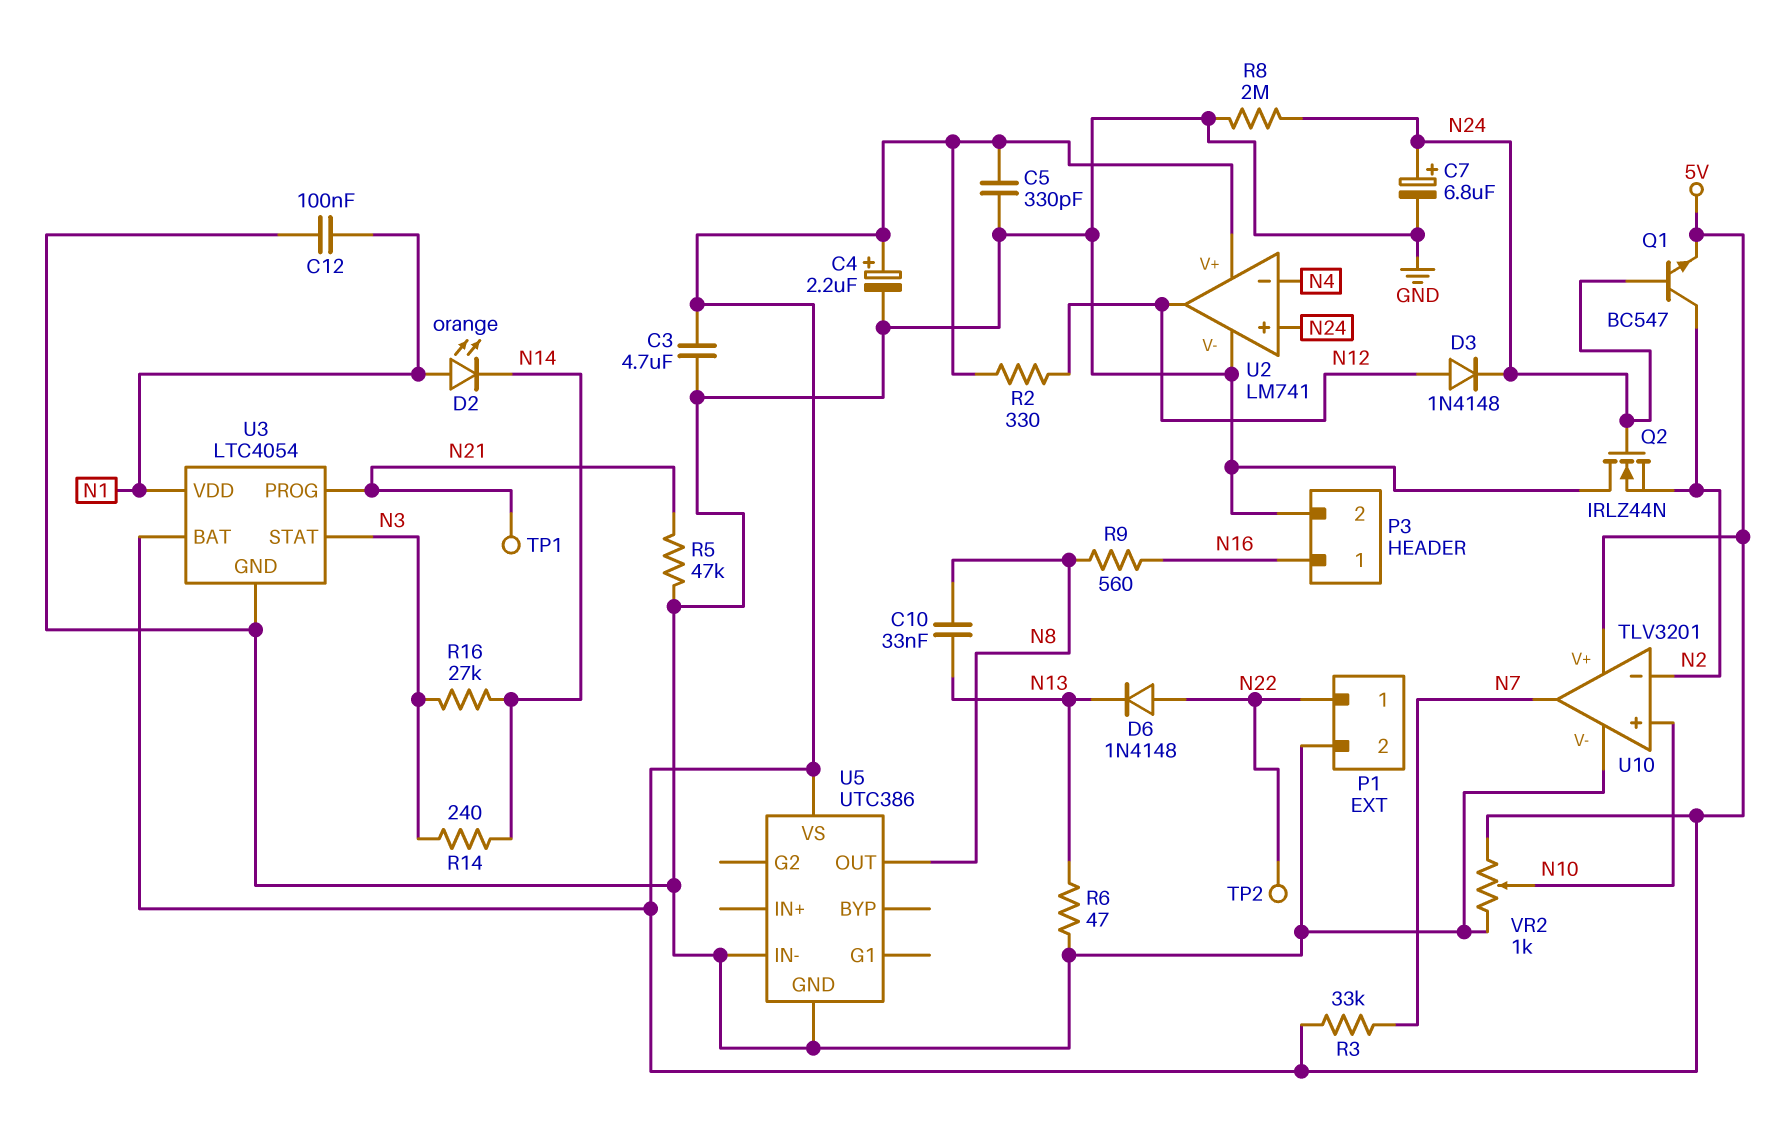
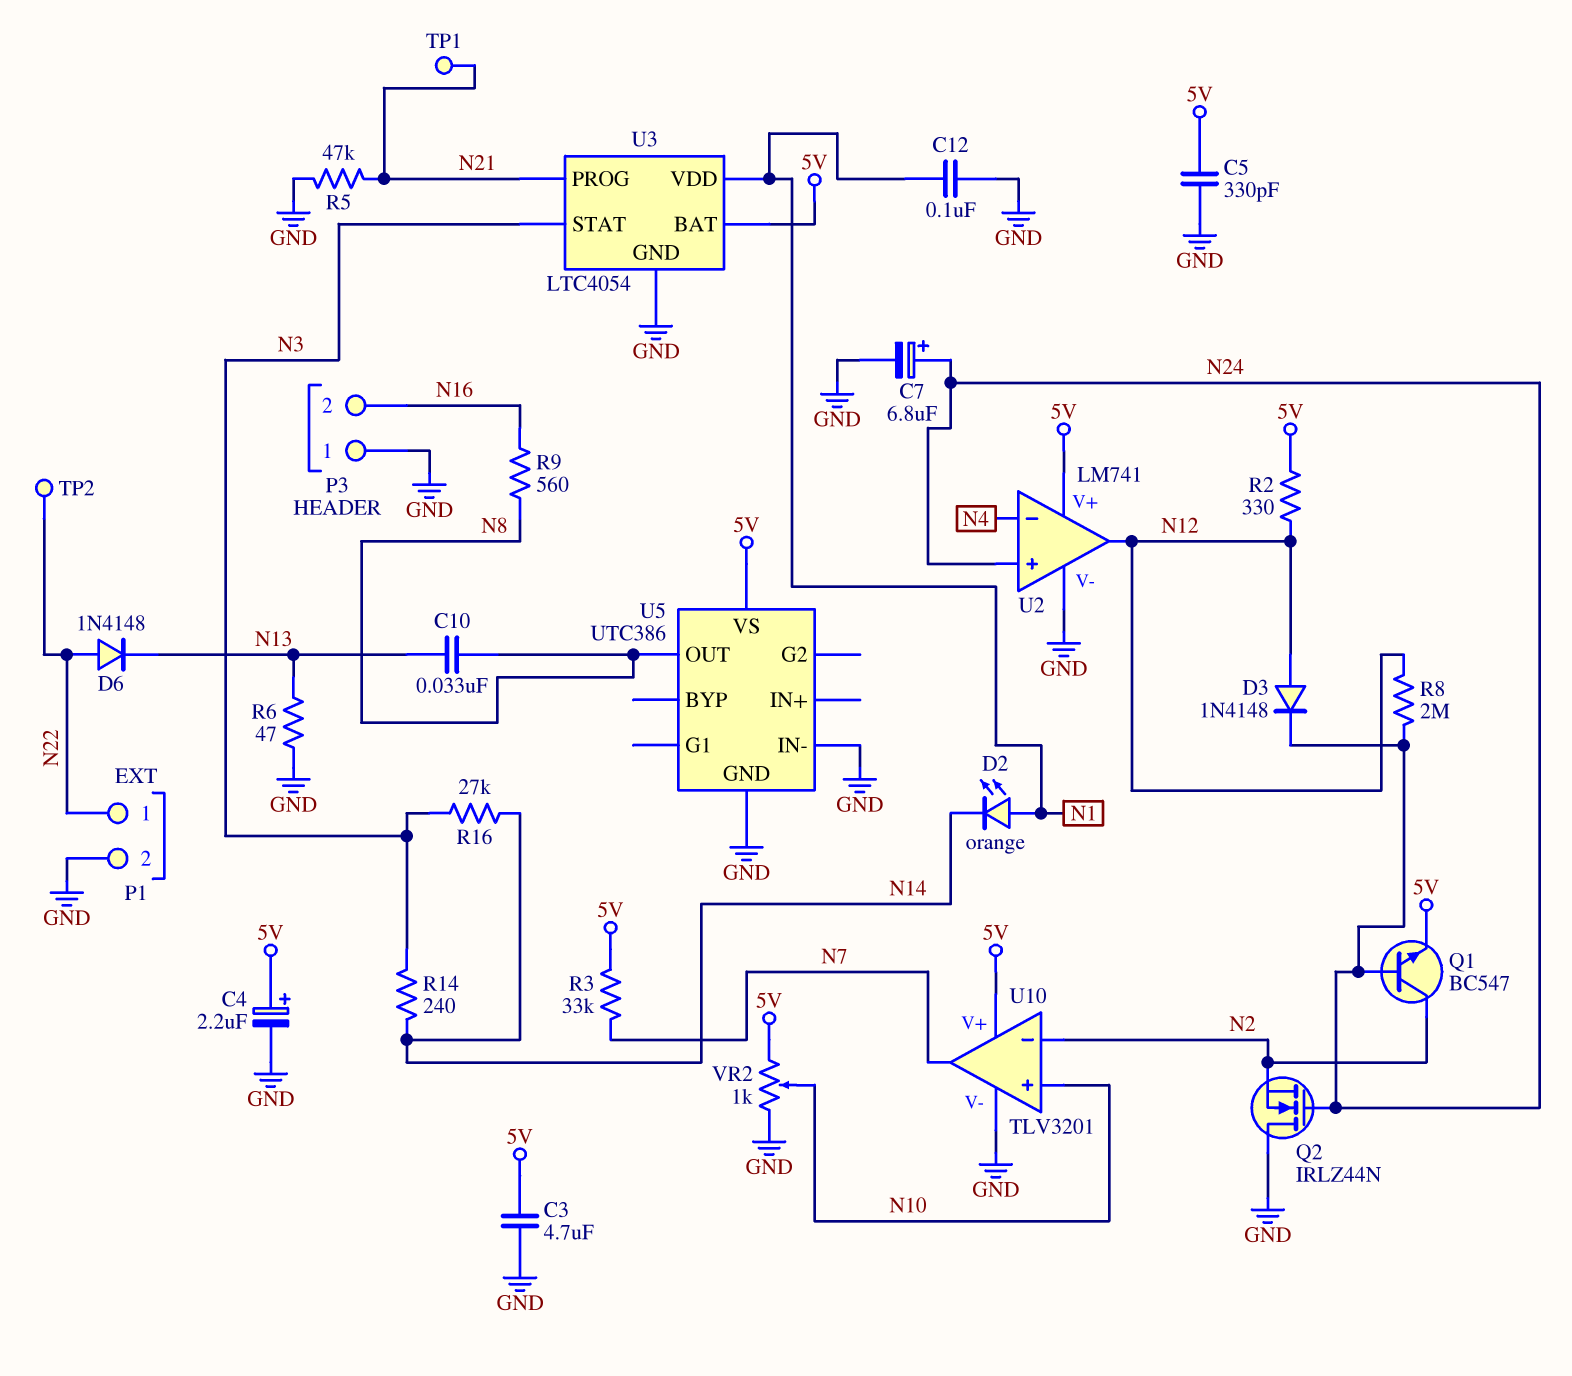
P3 pin 1: N16 -> GND
P3 pin 2: GND -> N16
R8: 2M (GND, N24) -> 2M (N12, N24)

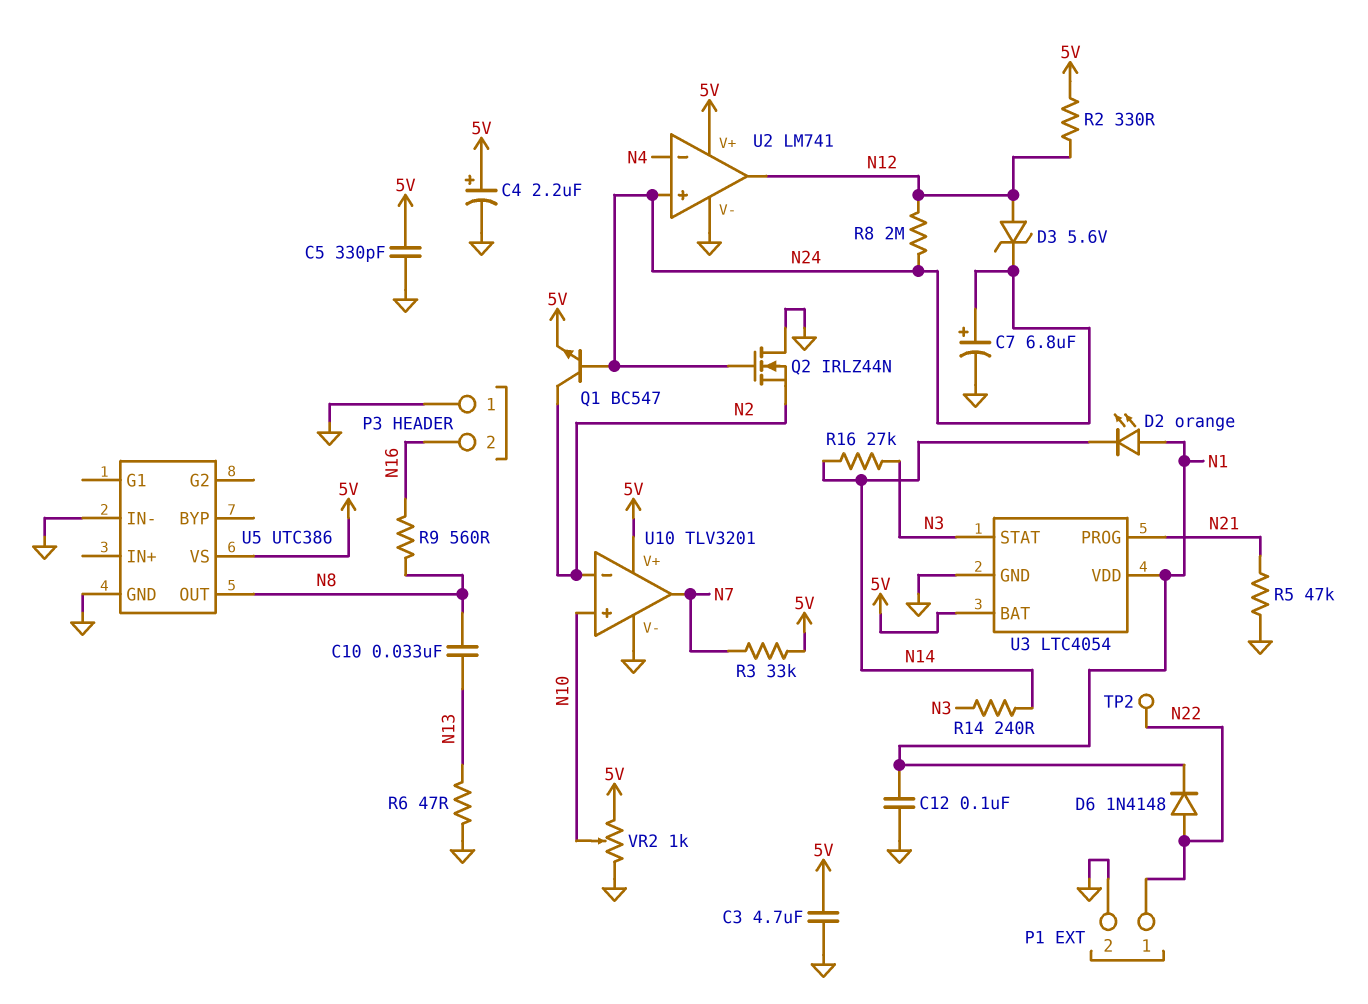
D3: diode 1N4148 (A N12, K N24) -> zener 5.6V (A N12, K N24)
D6: diode 1N4148 (A N22, K N13) -> diode 1N4148 (A N22, K N1)
TP1: test point (N21) -> none

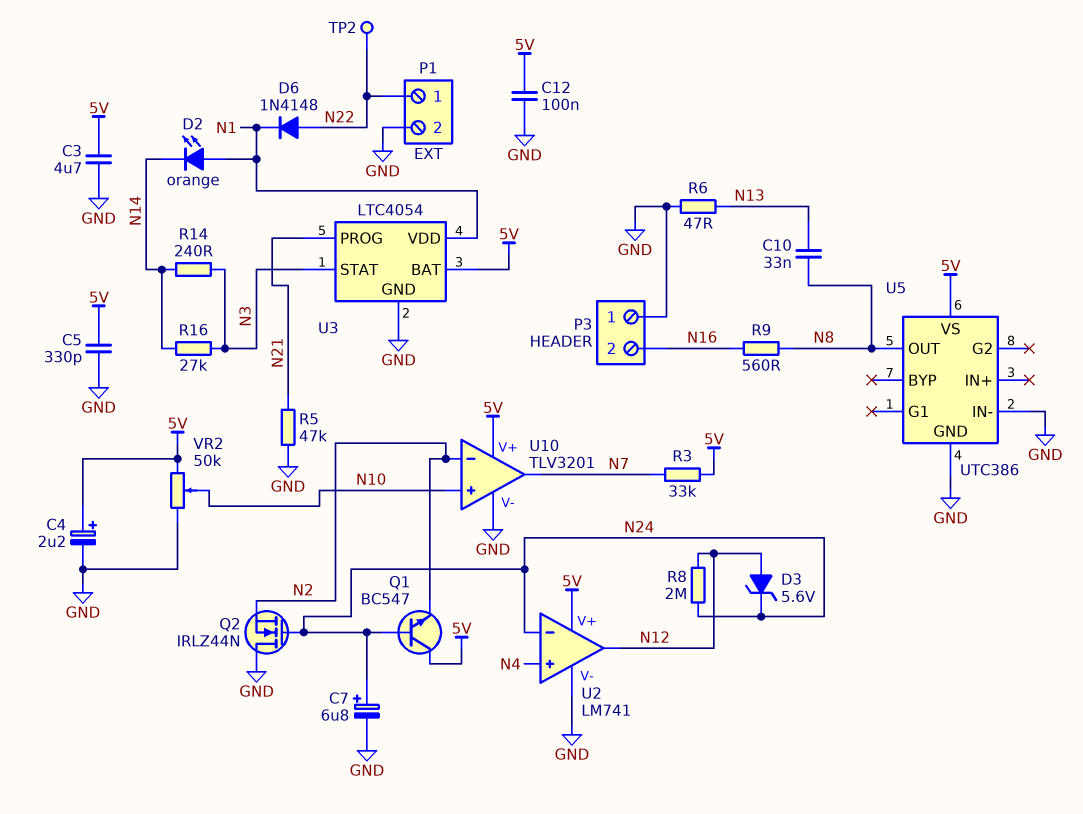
C12: 100nF (GND, N1) -> 100nF (5V, GND)
Q1: NPN BC547 (B N24, C N2, E 5V) -> NPN BC547 (B N24, C 5V, E N2)
R2: 330 (5V, N12) -> none
U2 pin in+: N24 -> N4
U2 pin in-: N4 -> N24
VR2: 1k (5V, GND, wiper N10) -> 50k (5V, GND, wiper N10)

